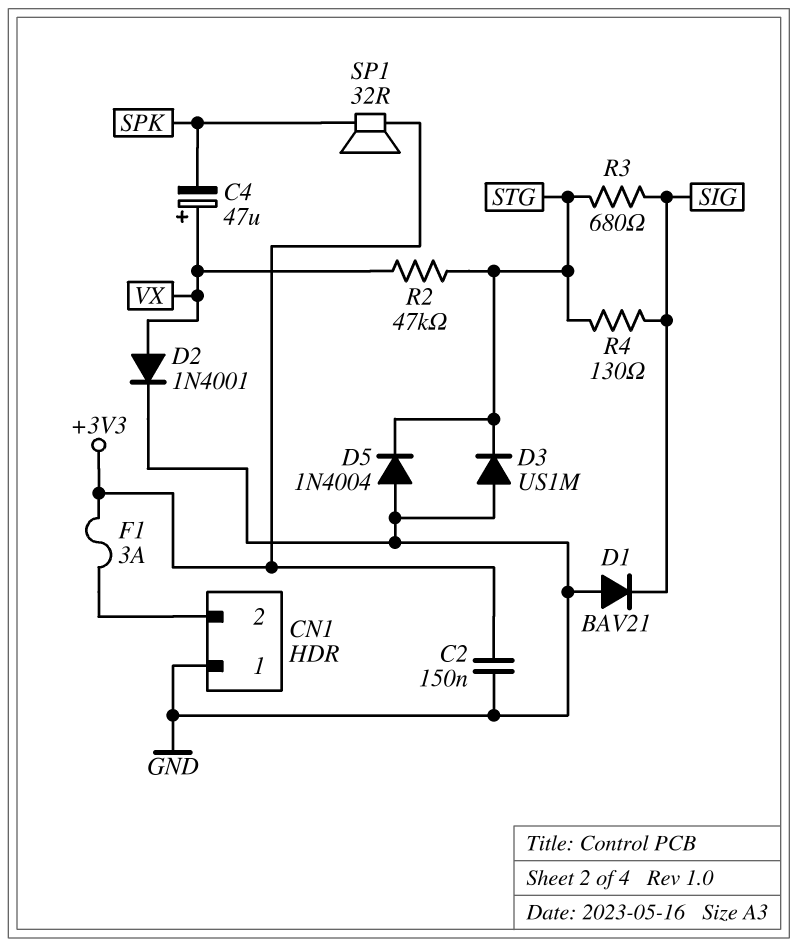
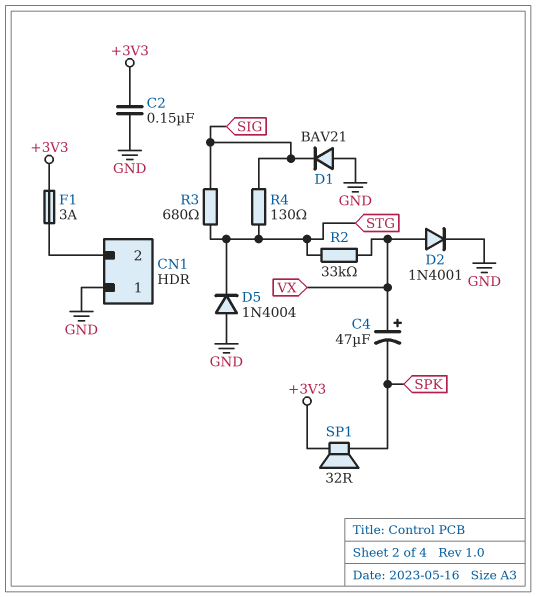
D3: diode US1M (A GND, K STG) -> none
R2: 47k (STG, VX) -> 33k (STG, VX)

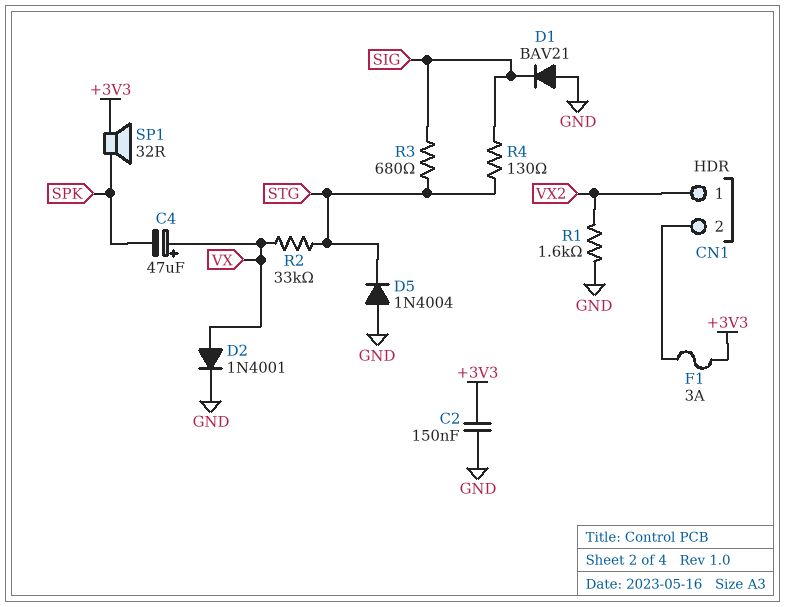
CN1 pin 1: GND -> VX2
R1: none -> 1.6k (GND, VX2)

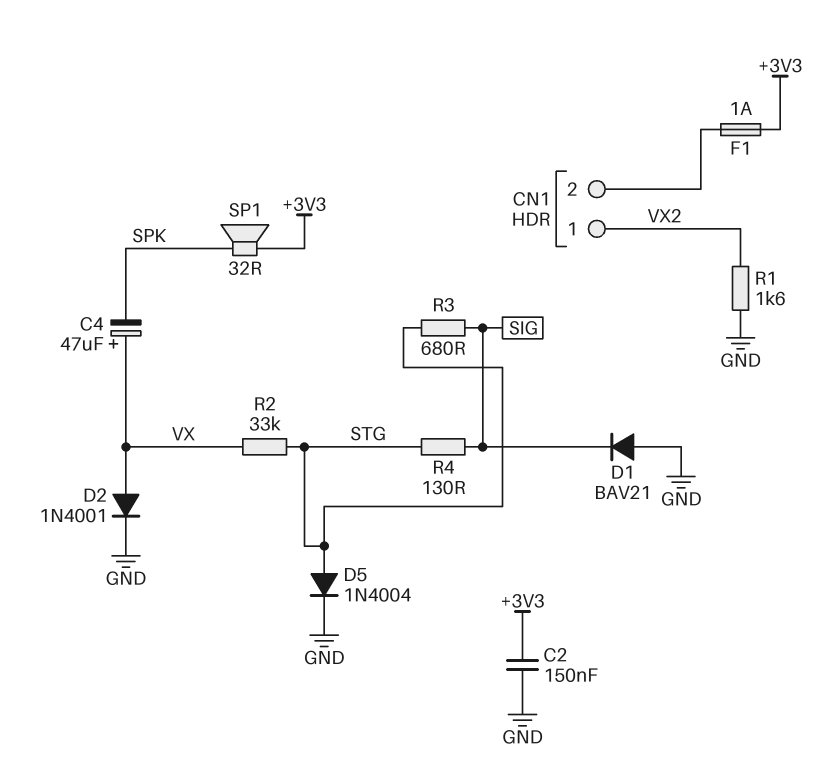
D5: diode 1N4004 (A GND, K STG) -> diode 1N4004 (A STG, K GND)
F1: 3A (+3V3, CN1/2) -> 1A (+3V3, CN1/2)

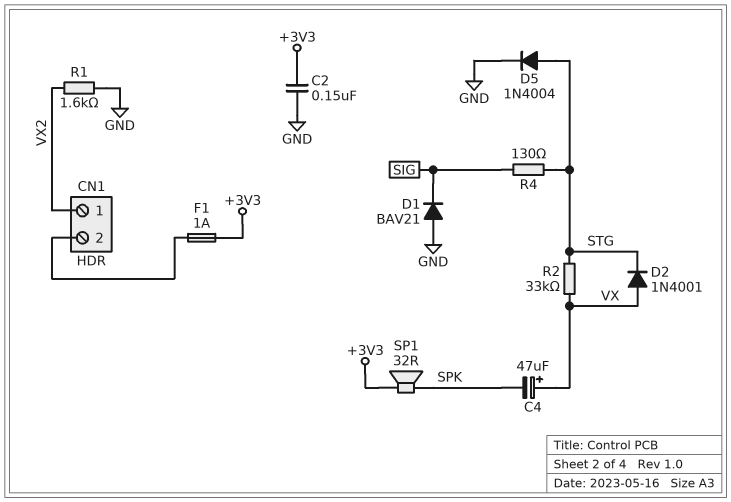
D2: diode 1N4001 (A VX, K GND) -> diode 1N4001 (A VX, K STG)
R3: 680 (SIG, STG) -> none

